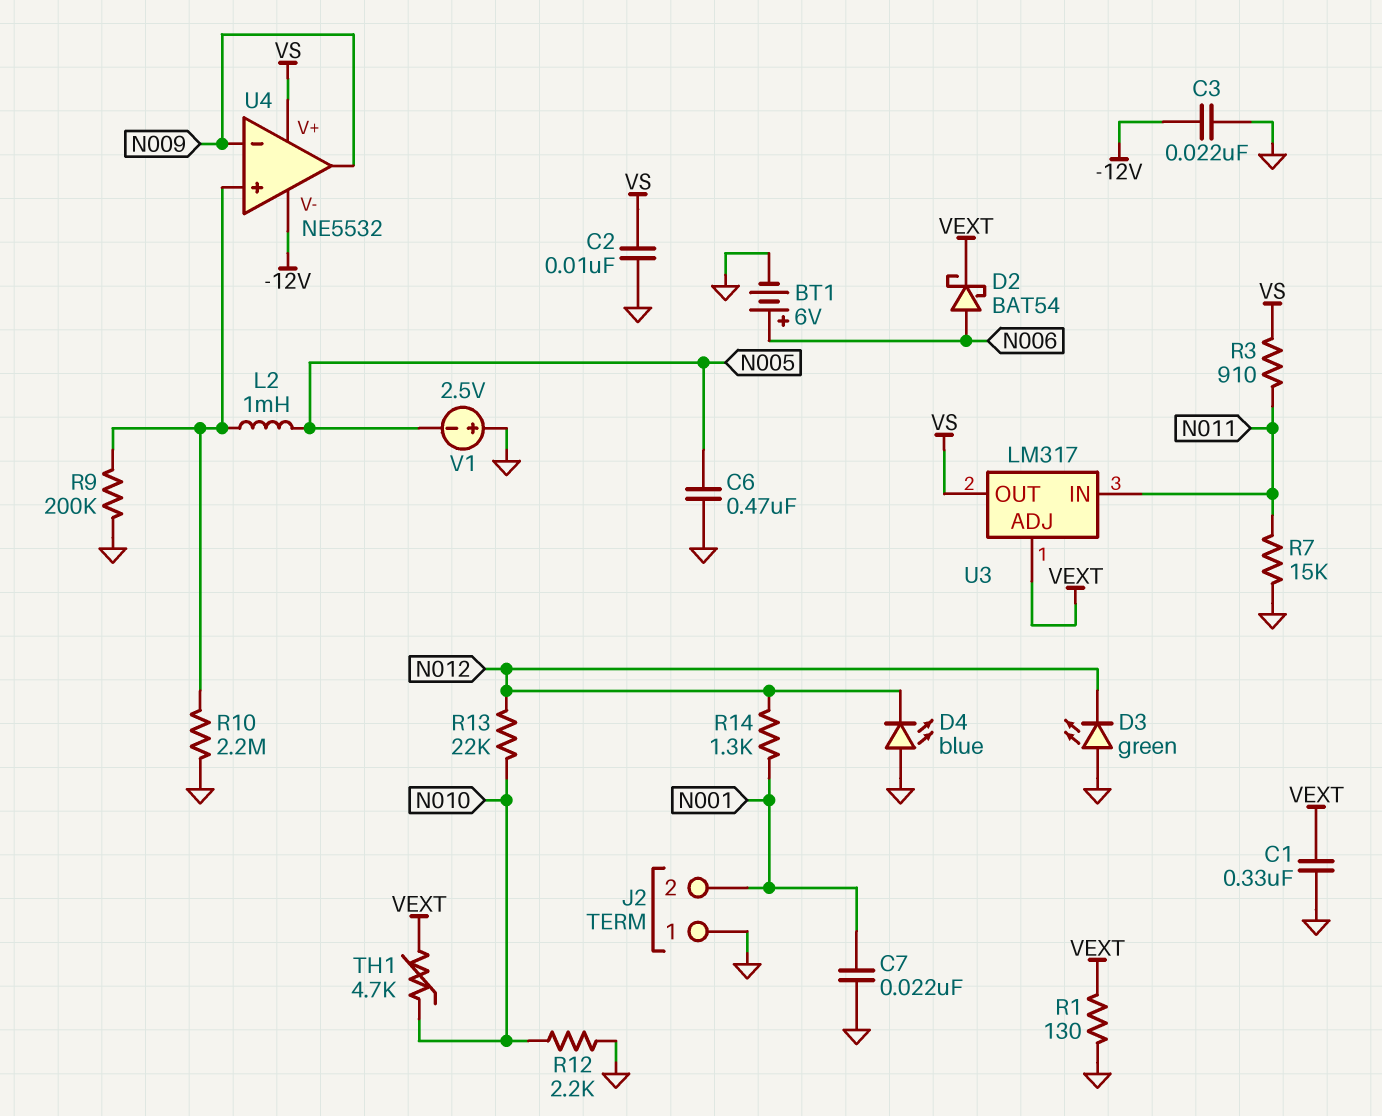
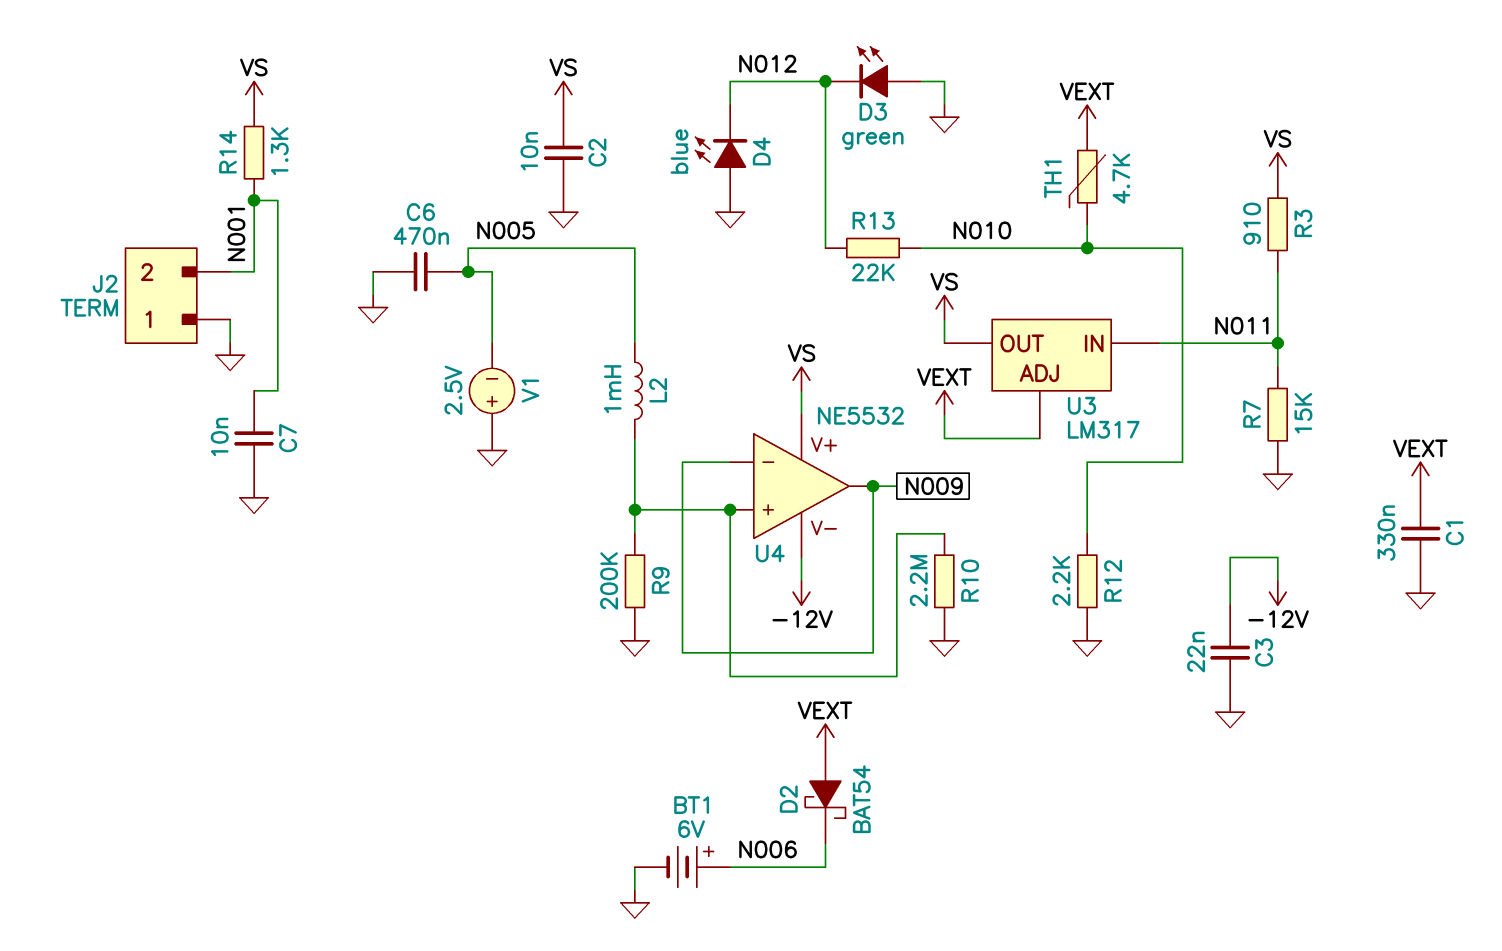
C7: 22nF (GND, N001) -> 10nF (GND, N001)
D2: schottky BAT54 (A N006, K VEXT) -> schottky BAT54 (A VEXT, K N006)
R1: 130 (GND, VEXT) -> none
R14: 1.3k (N001, N012) -> 1.3k (N001, VS)

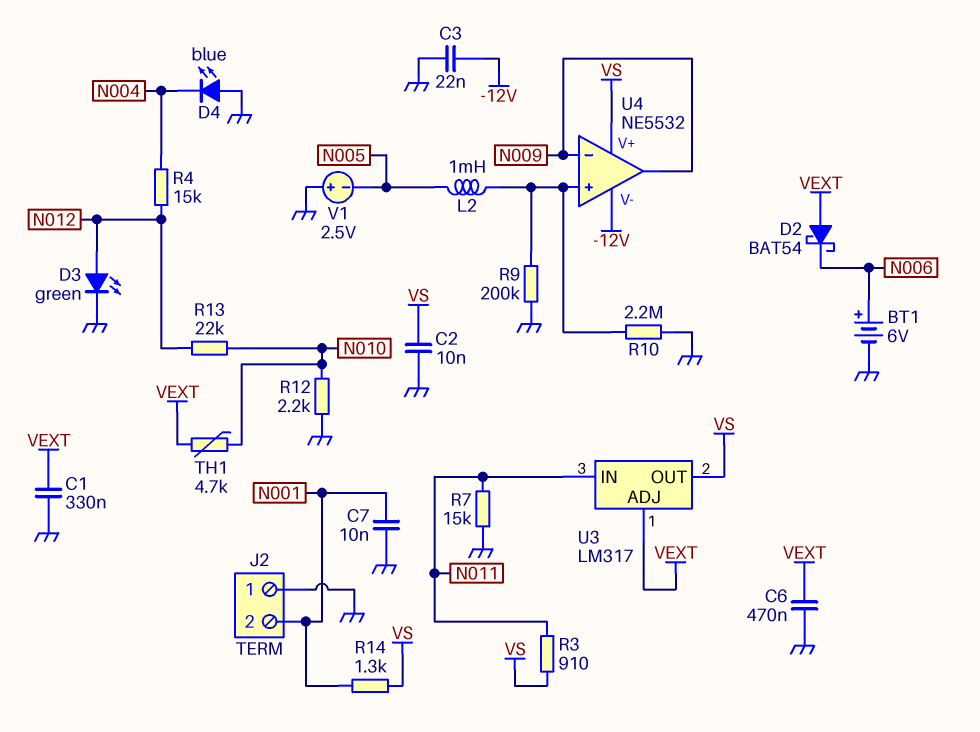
C6: 470nF (GND, N005) -> 470nF (GND, VEXT)
D3: LED green (A GND, K N012) -> LED green (A N012, K GND)
D4: LED blue (A GND, K N012) -> LED blue (A GND, K N004)
R4: none -> 15k (N004, N012)

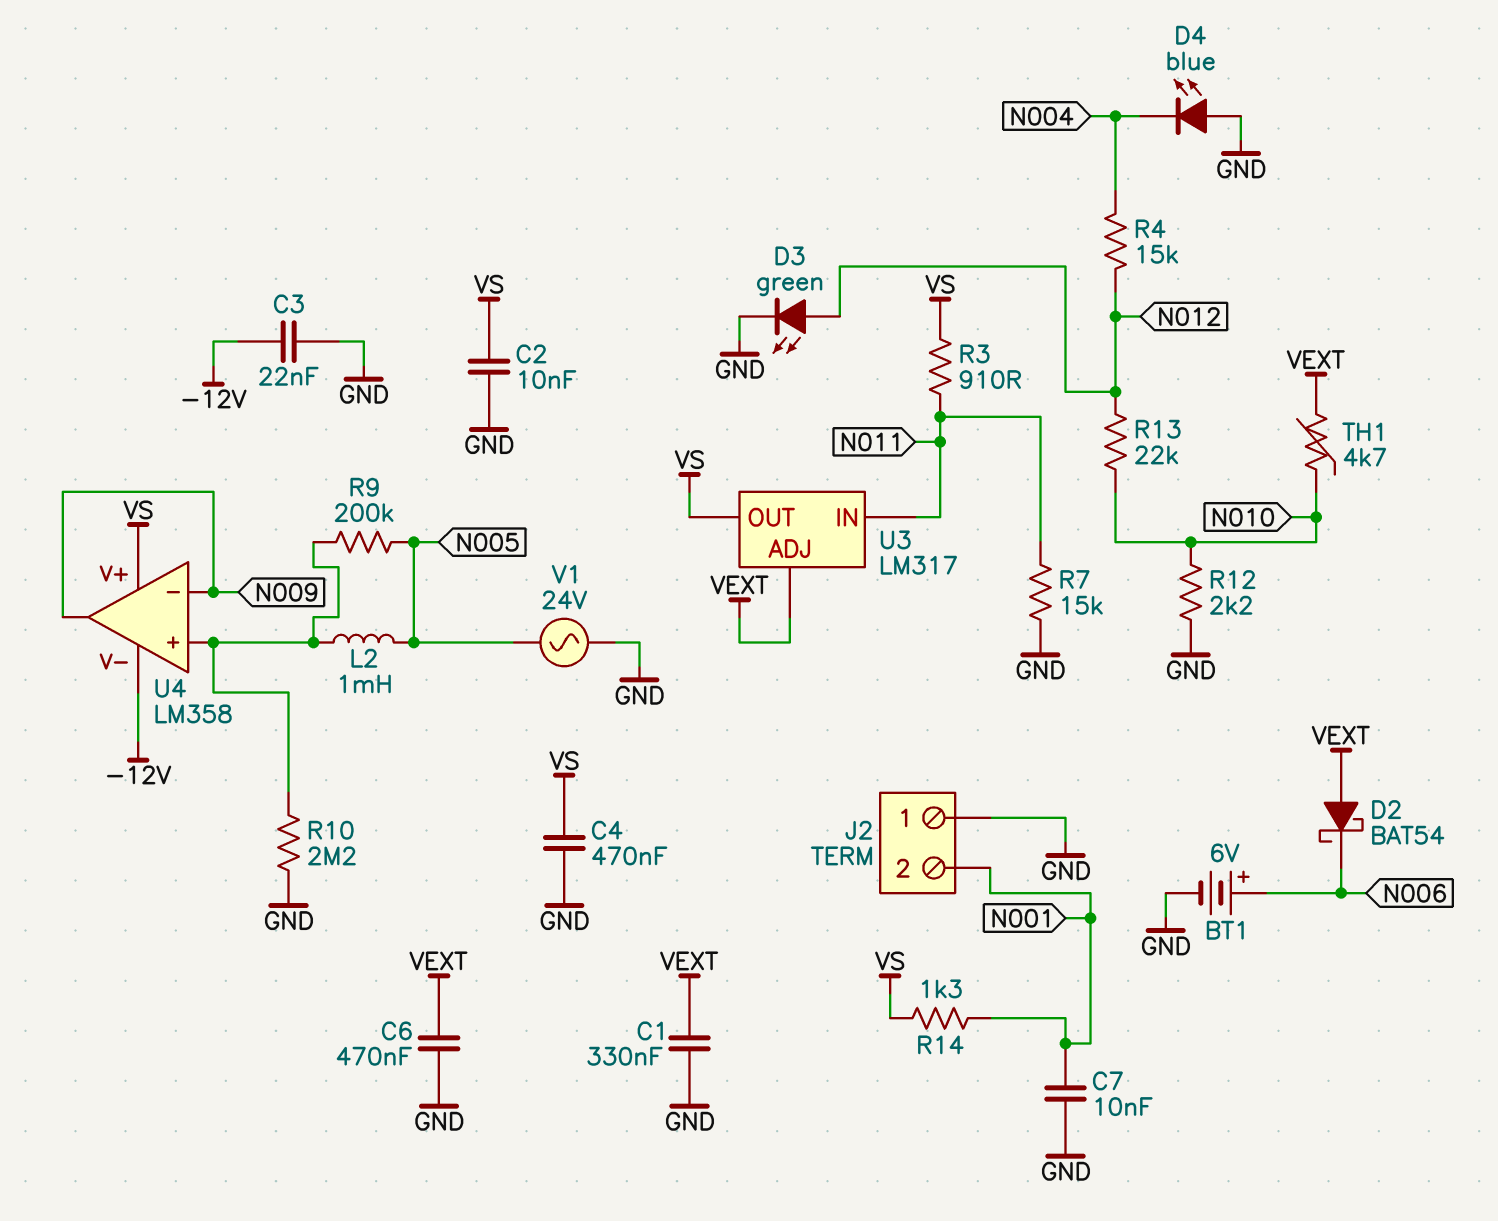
C4: none -> 470nF (GND, VS)
R9: 200k (GND, U4/in+) -> 200k (N005, U4/in+)
U4: NE5532 -> LM358
V1: 2.5V (plus GND, minus N005) -> AC 24V (GND, N005)

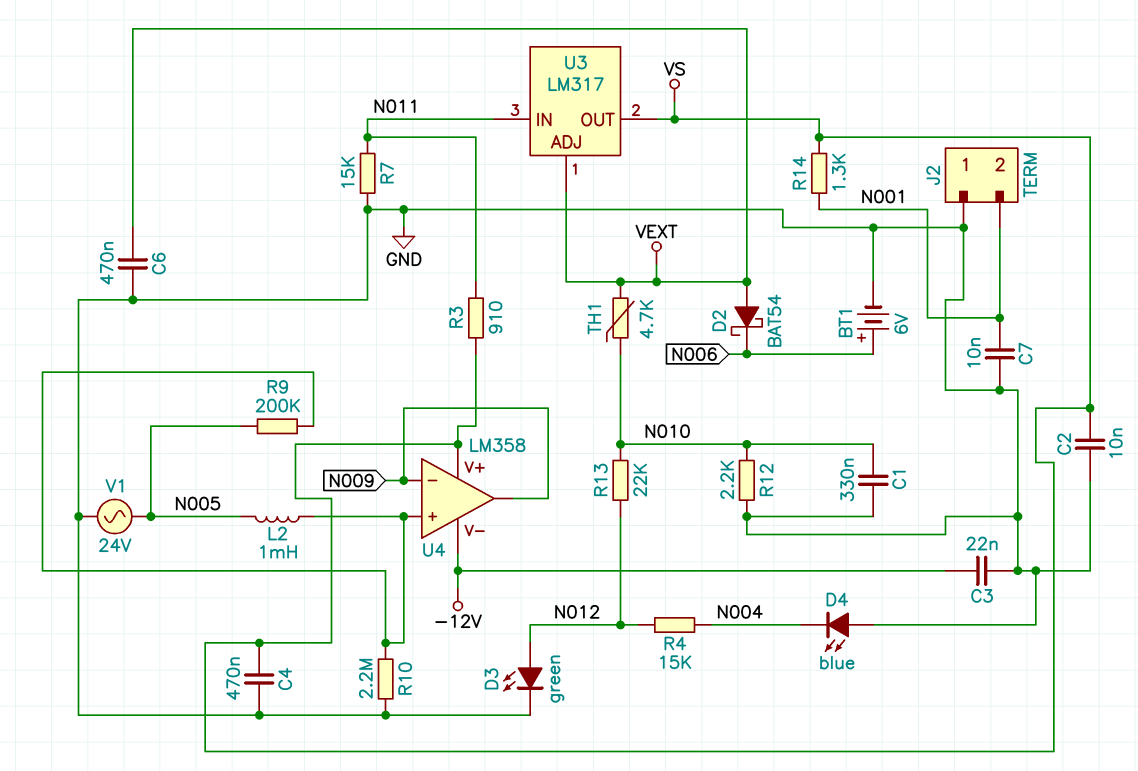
C1: 330nF (GND, VEXT) -> 330nF (GND, N010)

